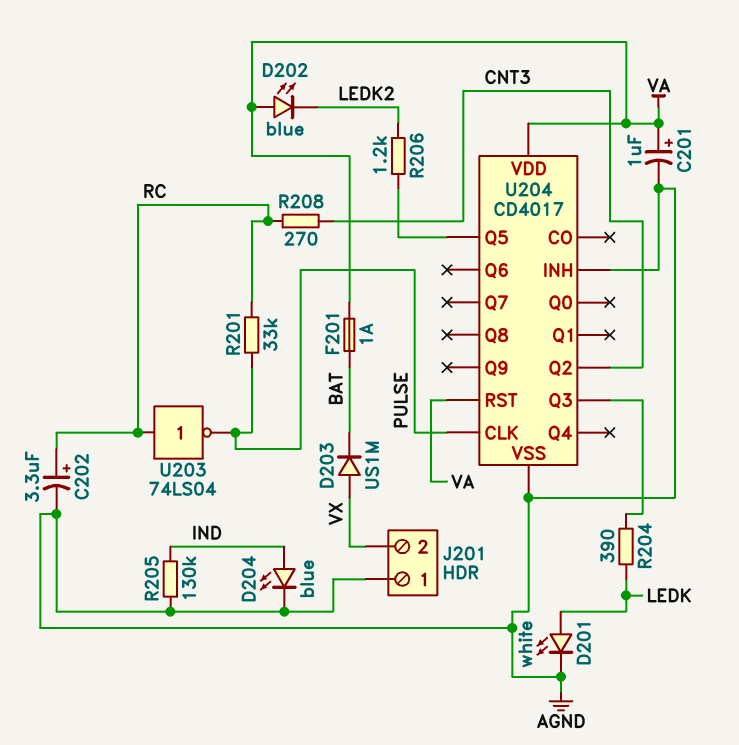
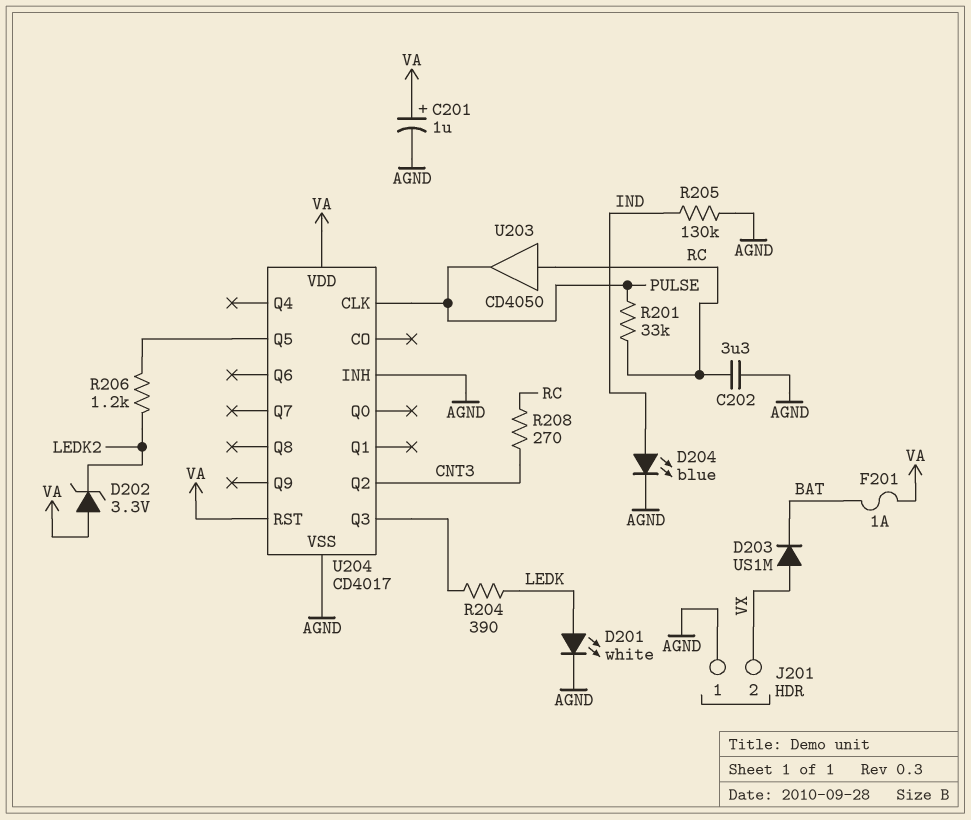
C202: 3.3uF (plus RC, minus AGND) -> 3.3uF (AGND, RC)
D202: LED blue (A VA, K LEDK2) -> zener 3.3V (A VA, K LEDK2)
U203: NOT 74LS04 (in RC, out PULSE) -> buffer CD4050 (in RC, out PULSE)

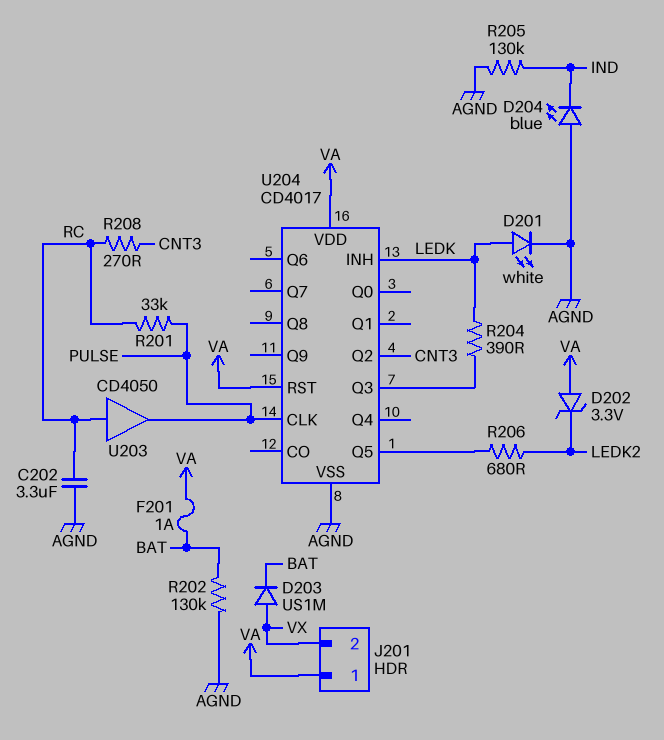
C201: 1uF (plus VA, minus AGND) -> none
D204: LED blue (A IND, K AGND) -> LED blue (A AGND, K IND)
J201 pin 1: AGND -> VA
R202: none -> 130k (AGND, BAT)
R206: 1.2k (LEDK2, U204/Q5) -> 680 (LEDK2, U204/Q5)
U204 pin INH: AGND -> LEDK

